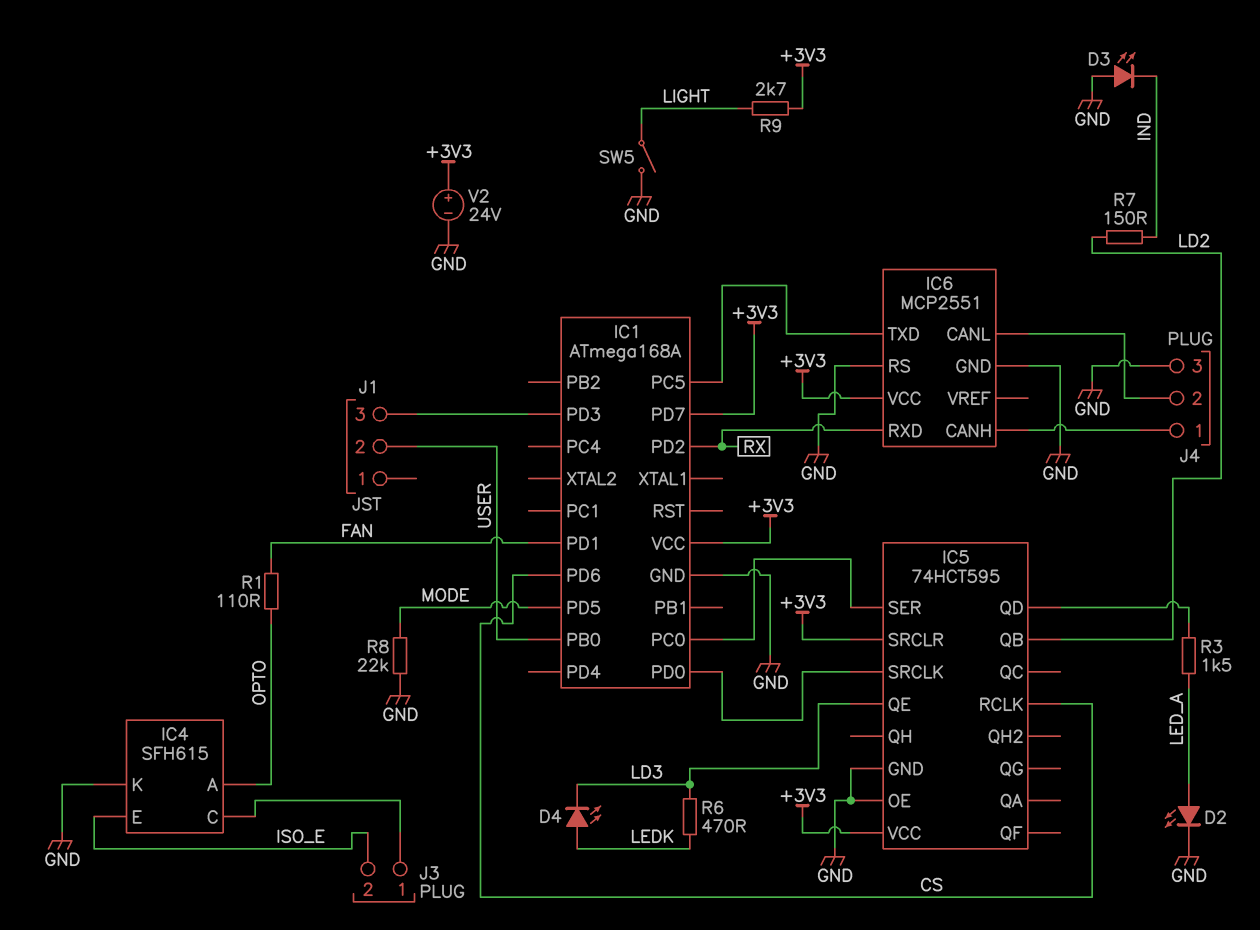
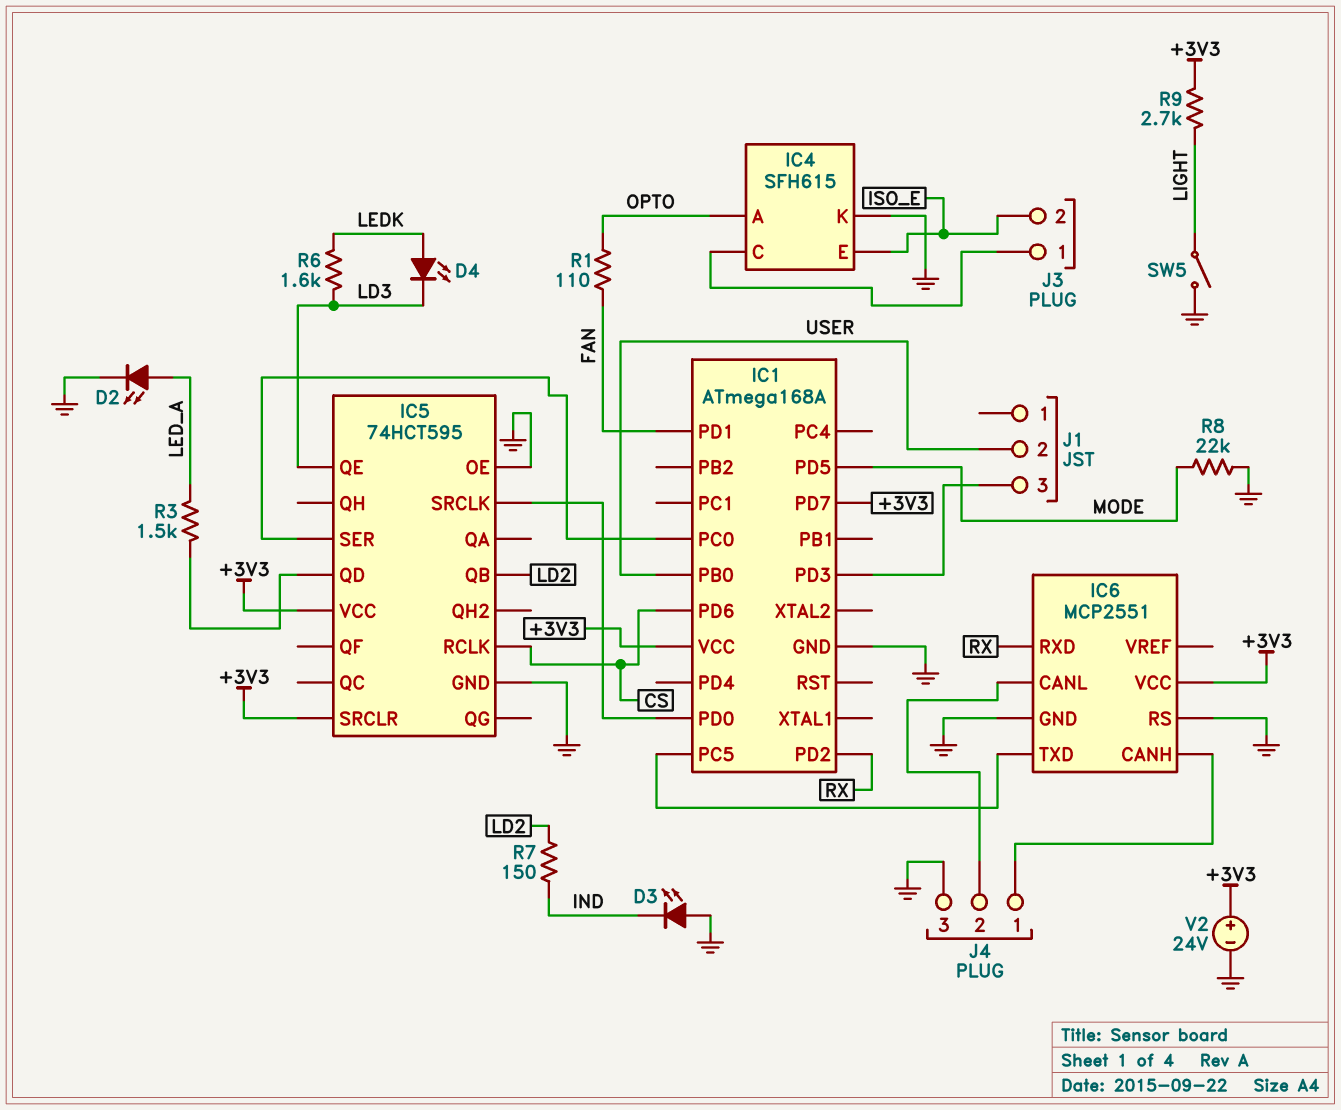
R6: 470 (LD3, LEDK) -> 1.6k (LD3, LEDK)

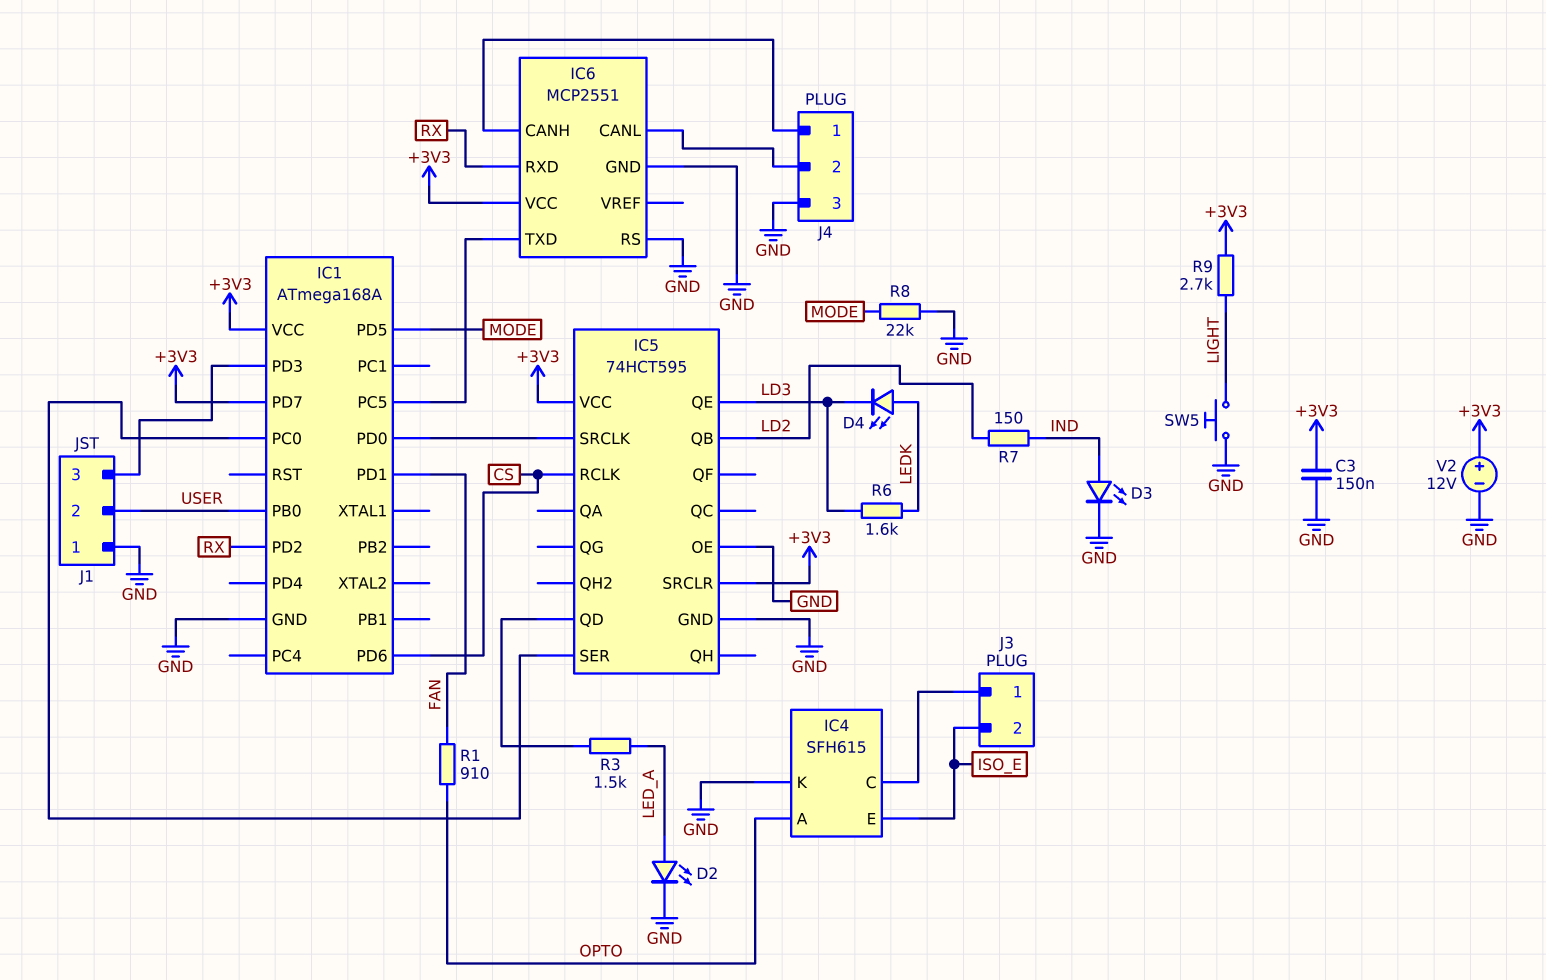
C3: none -> 150nF (+3V3, GND)
D3: LED (A GND, K IND) -> LED (A IND, K GND)
J1 pin 1: none -> GND
R1: 110 (FAN, OPTO) -> 910 (FAN, OPTO)
SW5: switch (GND, LIGHT) -> button (GND, LIGHT)
V2: 24V (plus +3V3, minus GND) -> 12V (plus +3V3, minus GND)

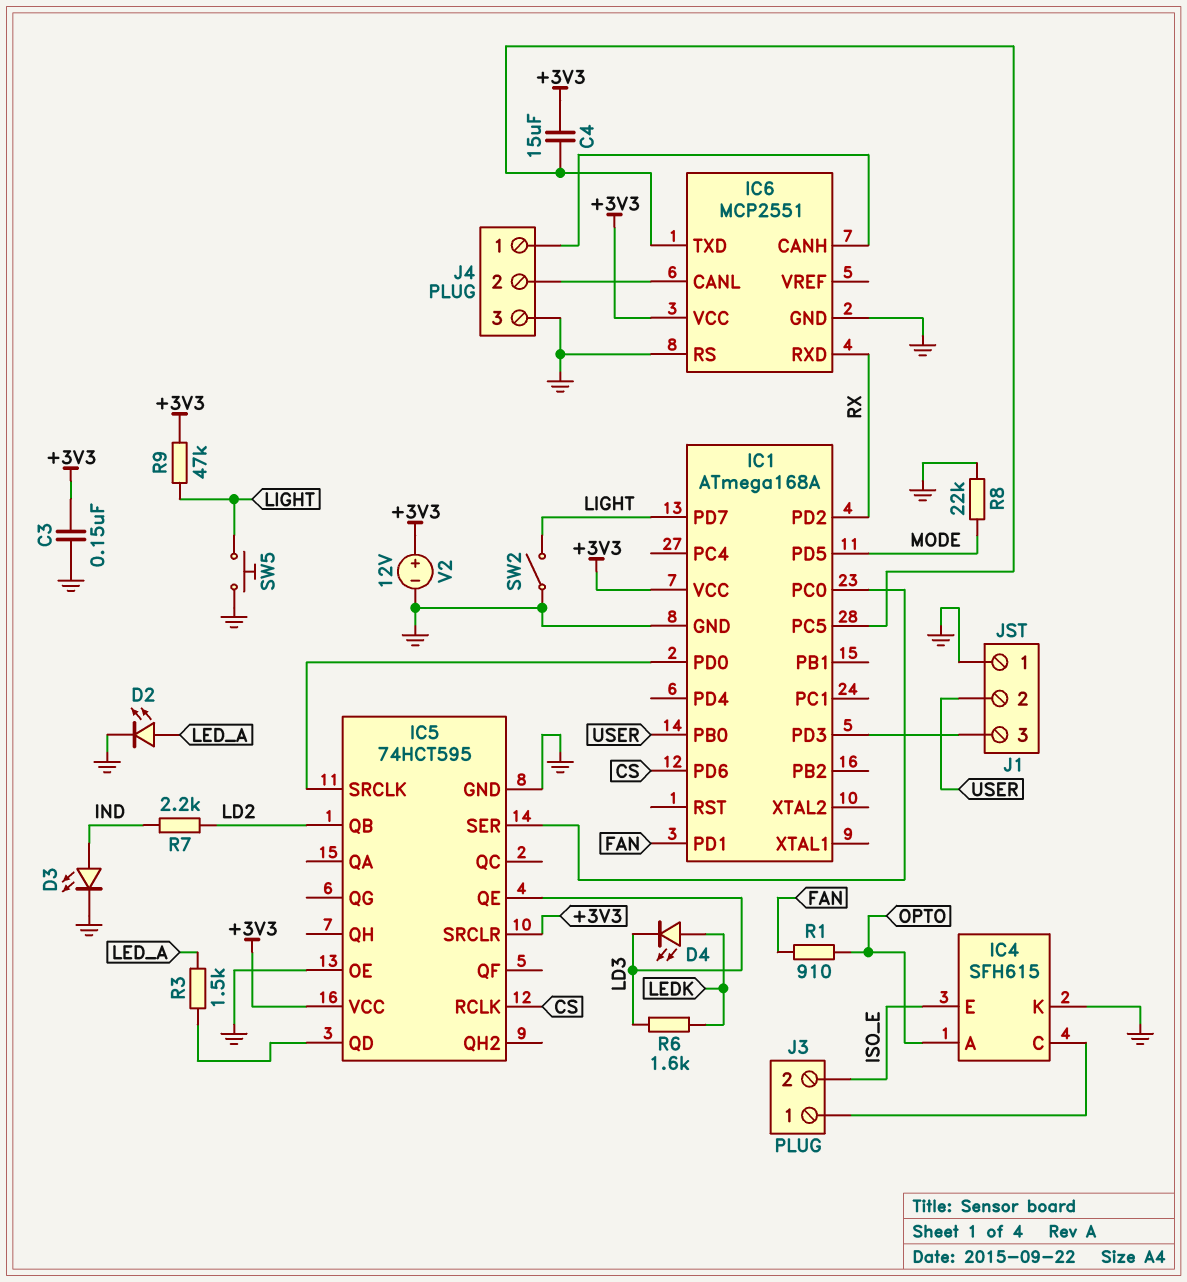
C4: none -> 15uF (+3V3, IC1/PC5)
IC1 pin PD7: +3V3 -> LIGHT
R7: 150 (IND, LD2) -> 2.2k (IND, LD2)
R9: 2.7k (+3V3, LIGHT) -> 47k (+3V3, LIGHT)
SW2: none -> switch (GND, LIGHT)

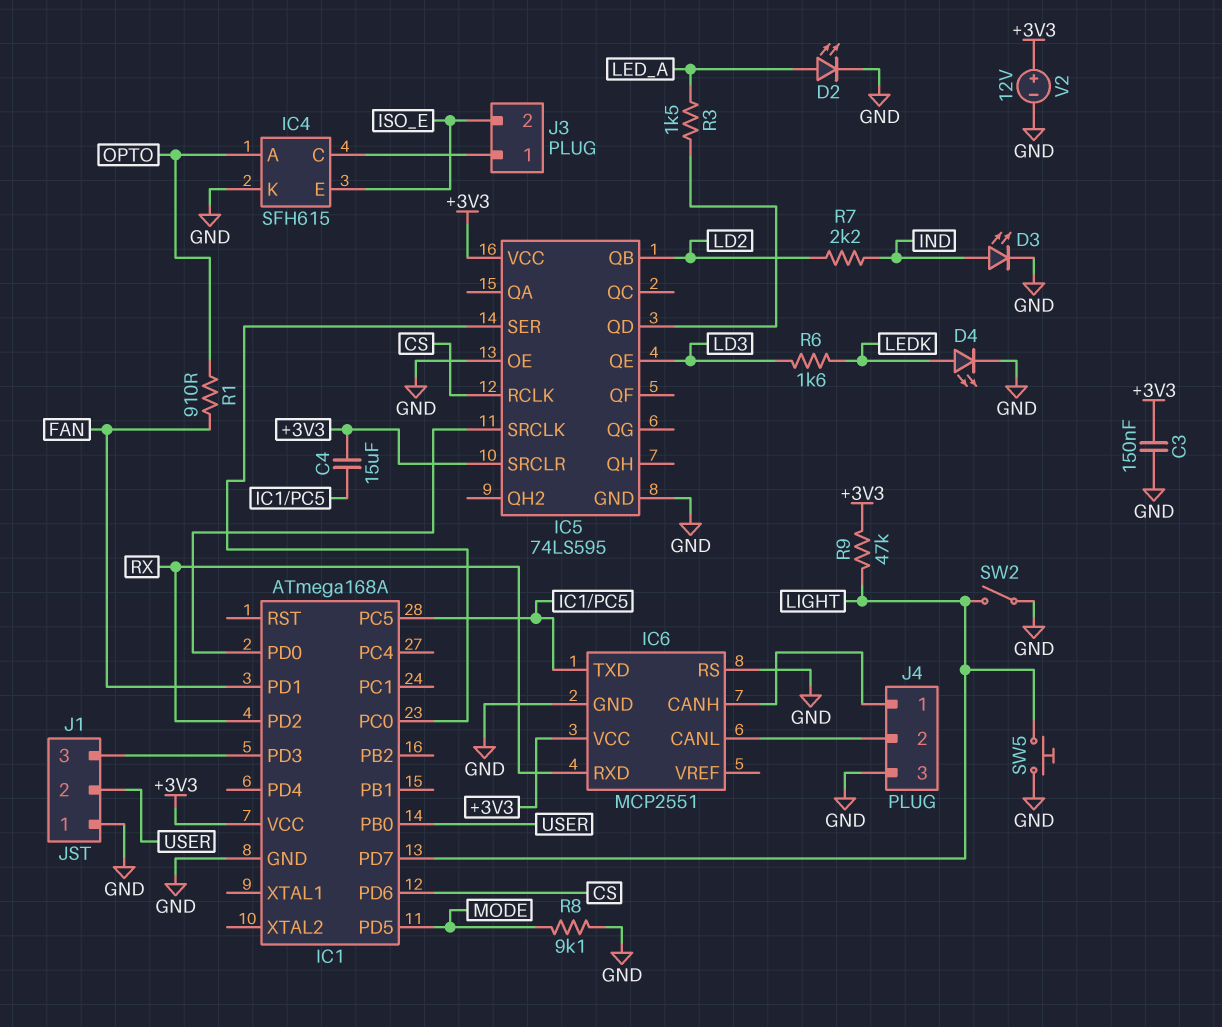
D4: LED (A LEDK, K LD3) -> LED (A LEDK, K GND)
IC5: 74HCT595 -> 74LS595
R8: 22k (GND, MODE) -> 9.1k (GND, MODE)

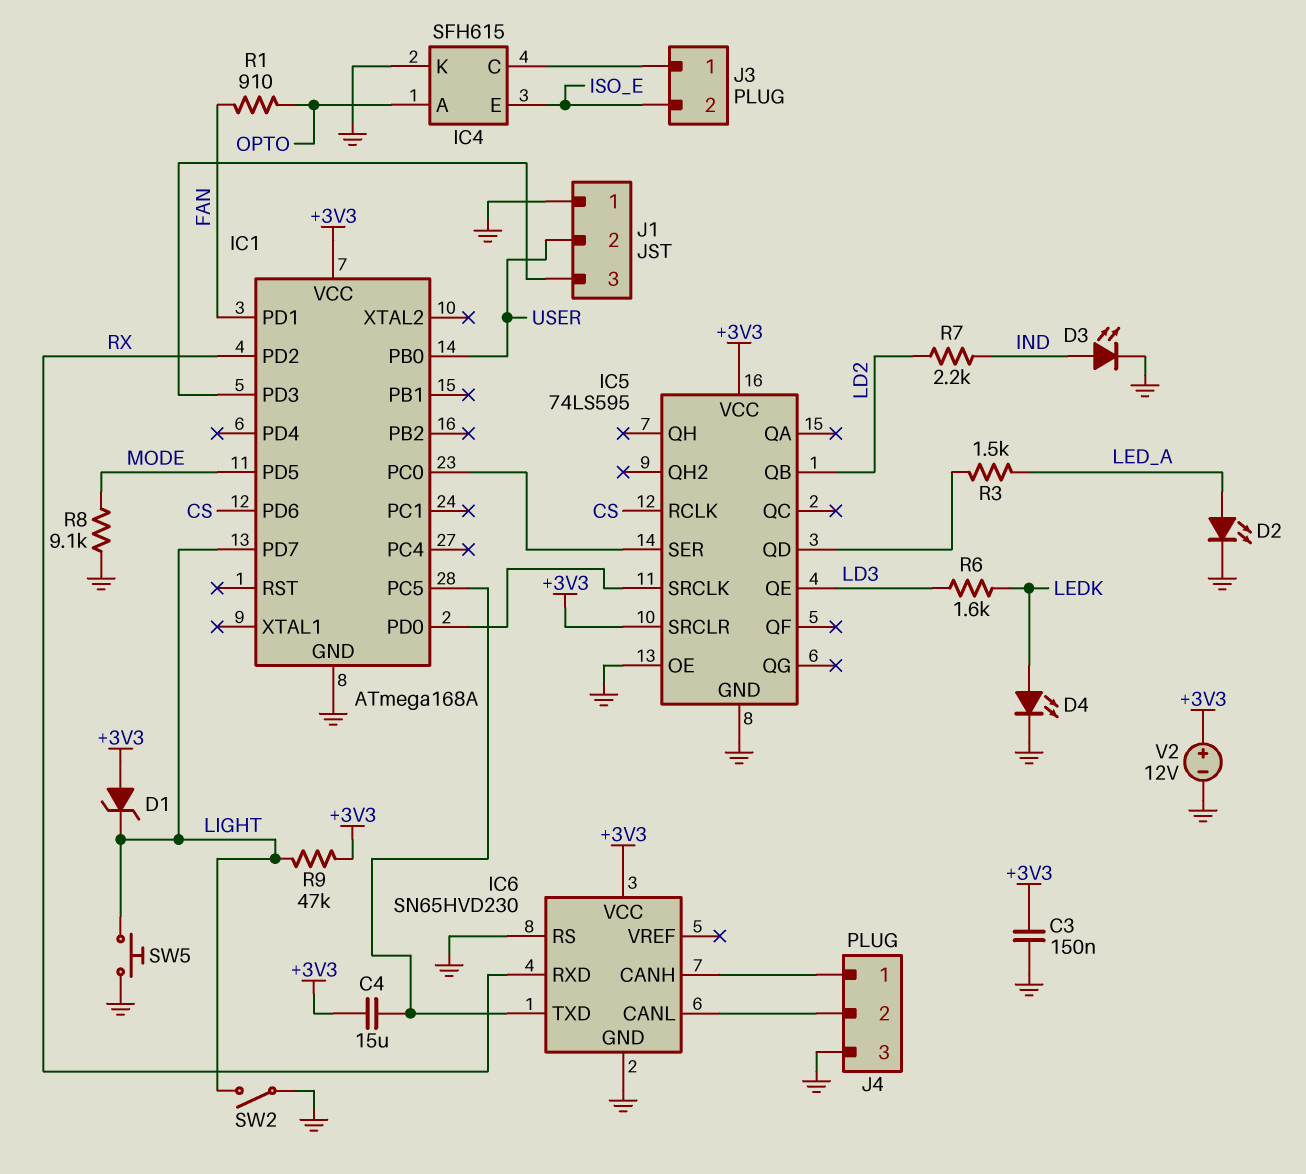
D1: none -> zener (A +3V3, K LIGHT)
IC6: MCP2551 -> SN65HVD230

